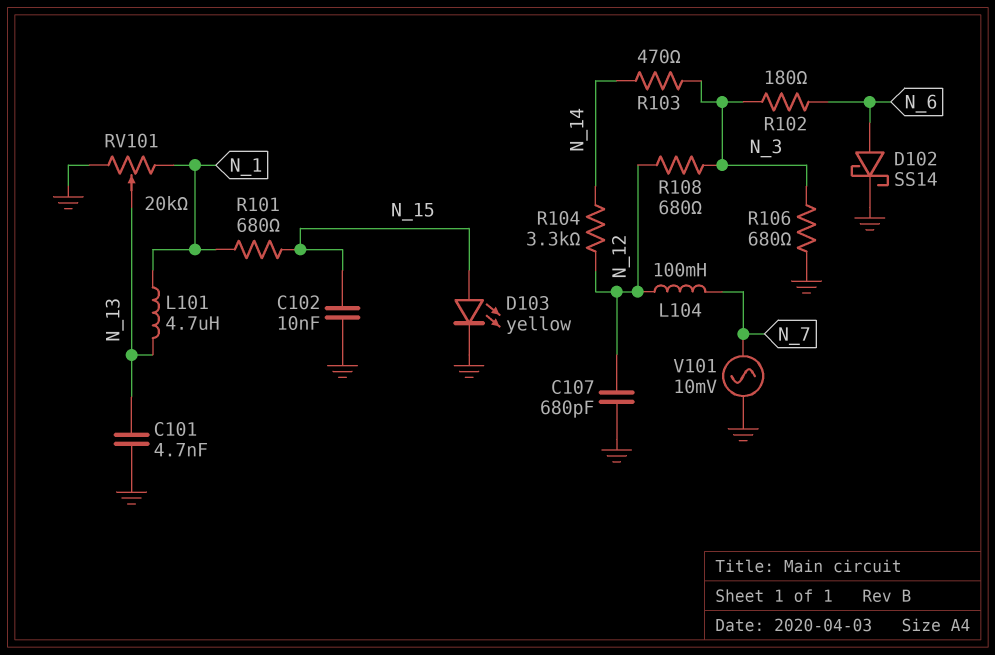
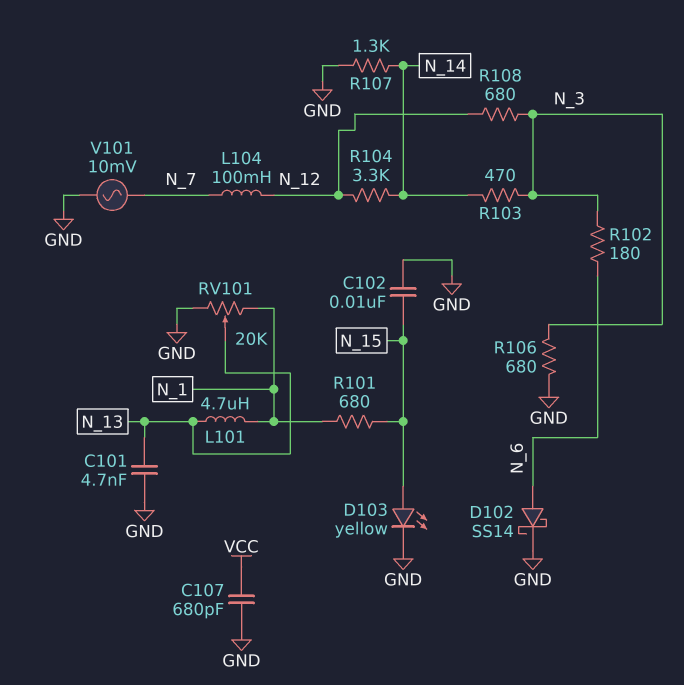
C107: 680pF (GND, N_12) -> 680pF (GND, VCC)
R107: none -> 1.3k (GND, N_14)

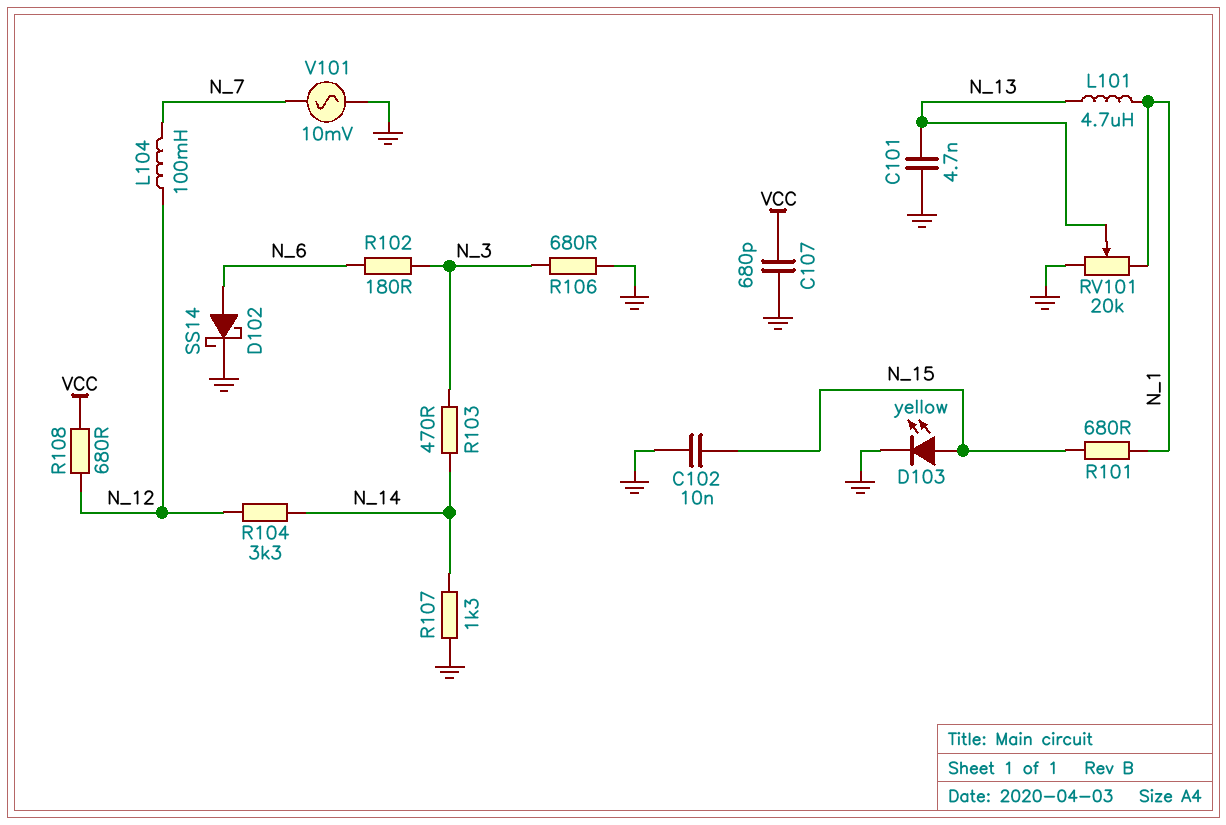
R108: 680 (N_3, N_12) -> 680 (N_12, VCC)

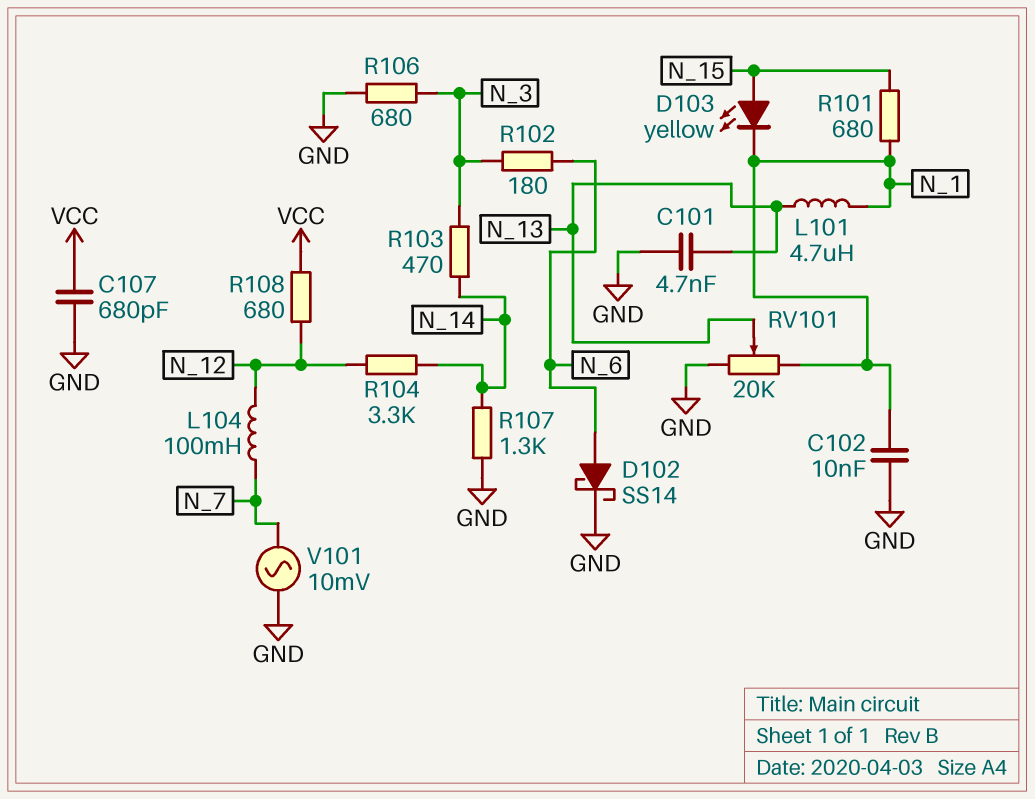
C102: 10nF (GND, N_15) -> 10nF (GND, N_1)
D103: LED yellow (A N_15, K GND) -> LED yellow (A N_15, K N_1)

